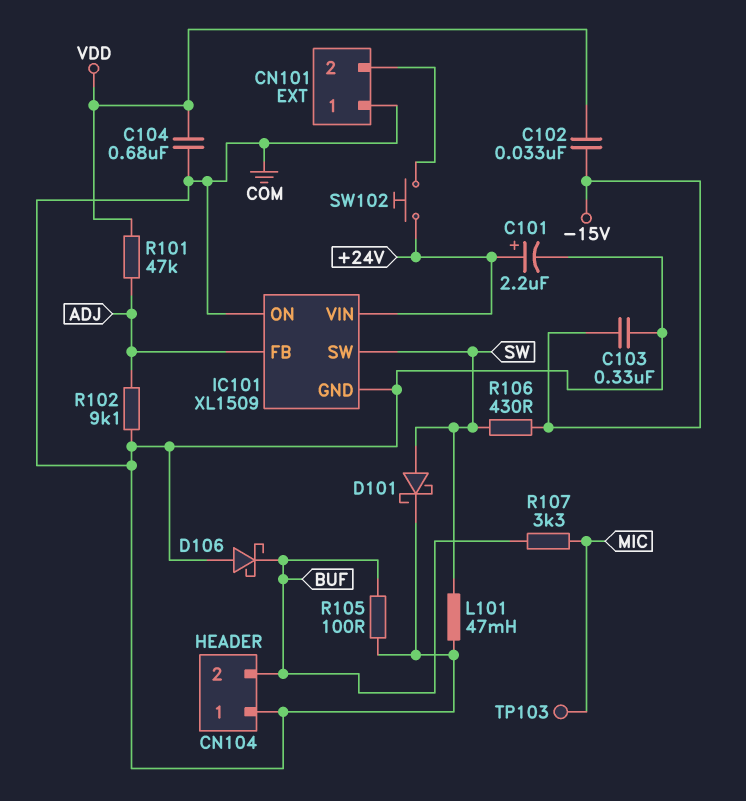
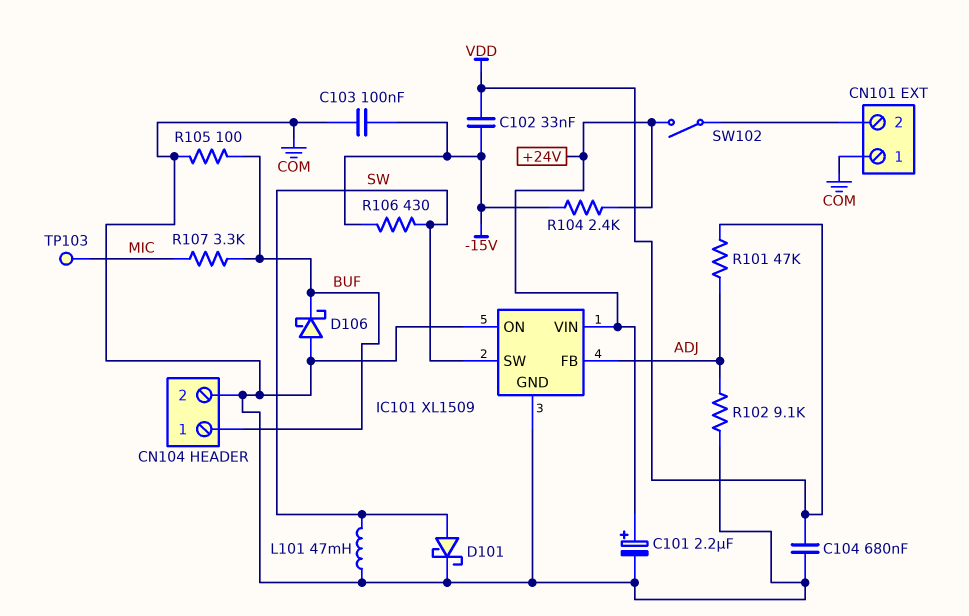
C103: 330nF (-15V, COM) -> 100nF (-15V, COM)
CN104 pin 1: COM -> BUF
CN104 pin 2: BUF -> COM
R104: none -> 2.4k (+24V, -15V)
SW102: button (+24V, CN101/2) -> switch (+24V, CN101/2)

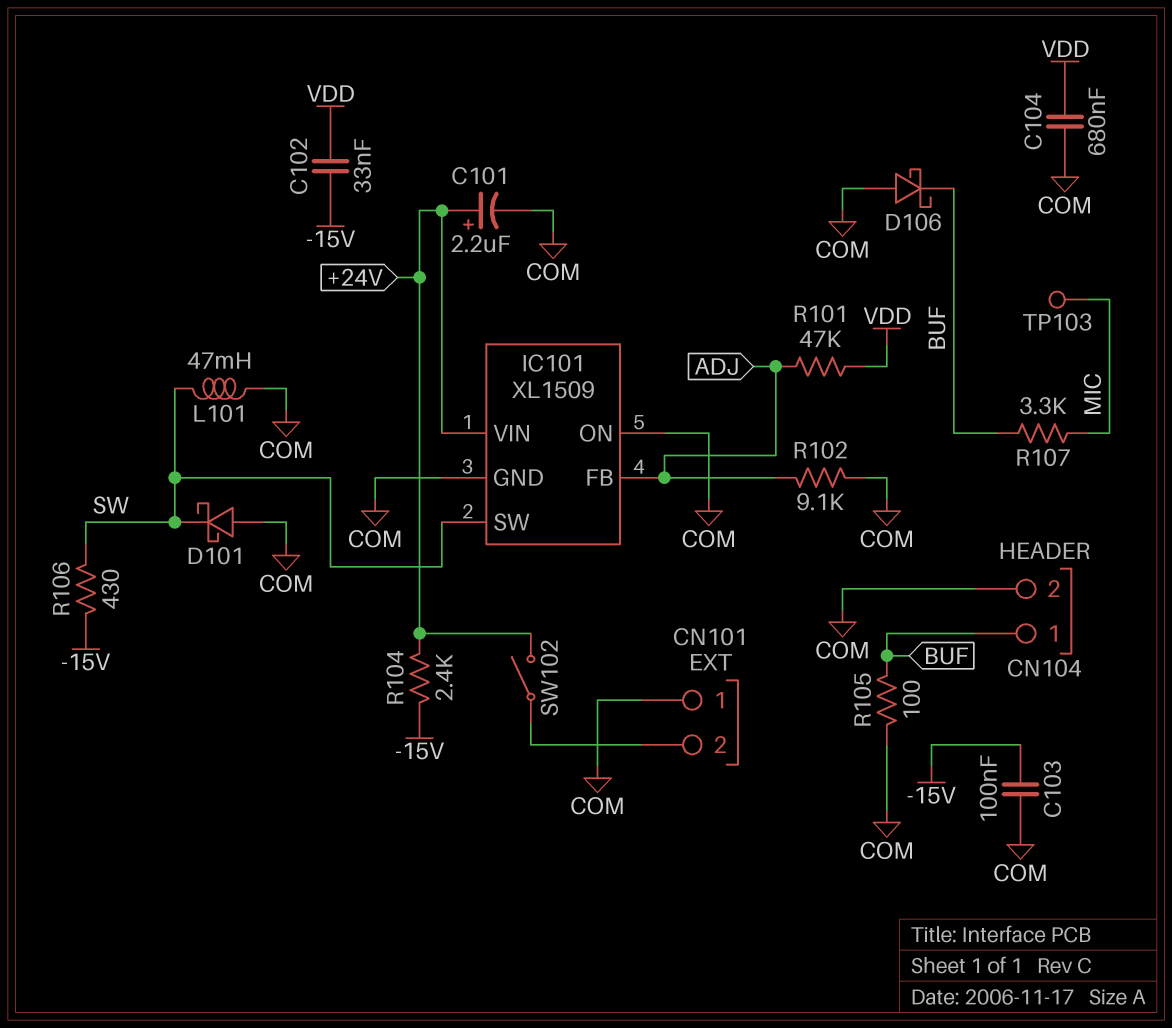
D101: schottky (A SW, K COM) -> schottky (A COM, K SW)

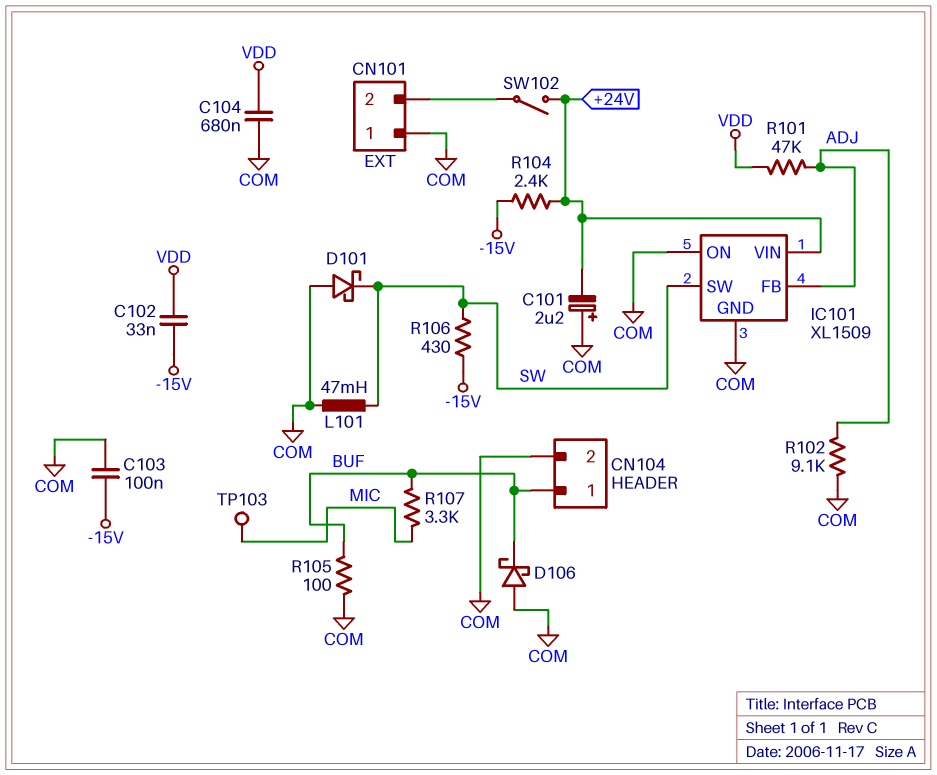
C101: 2.2uF (plus +24V, minus COM) -> 2.2uF (plus COM, minus +24V)

